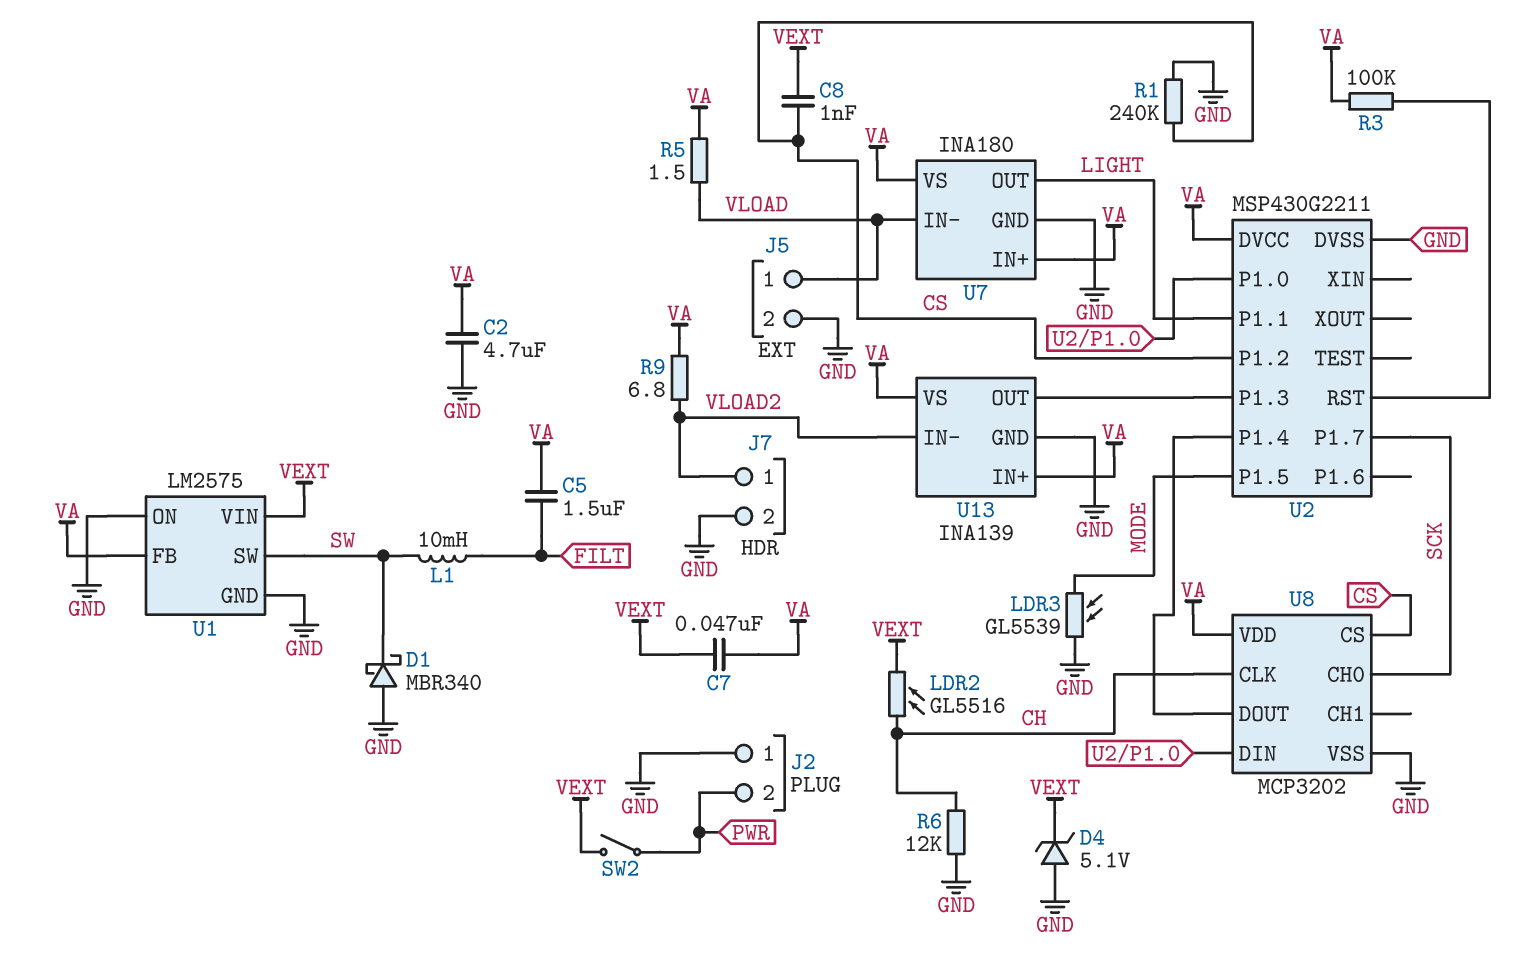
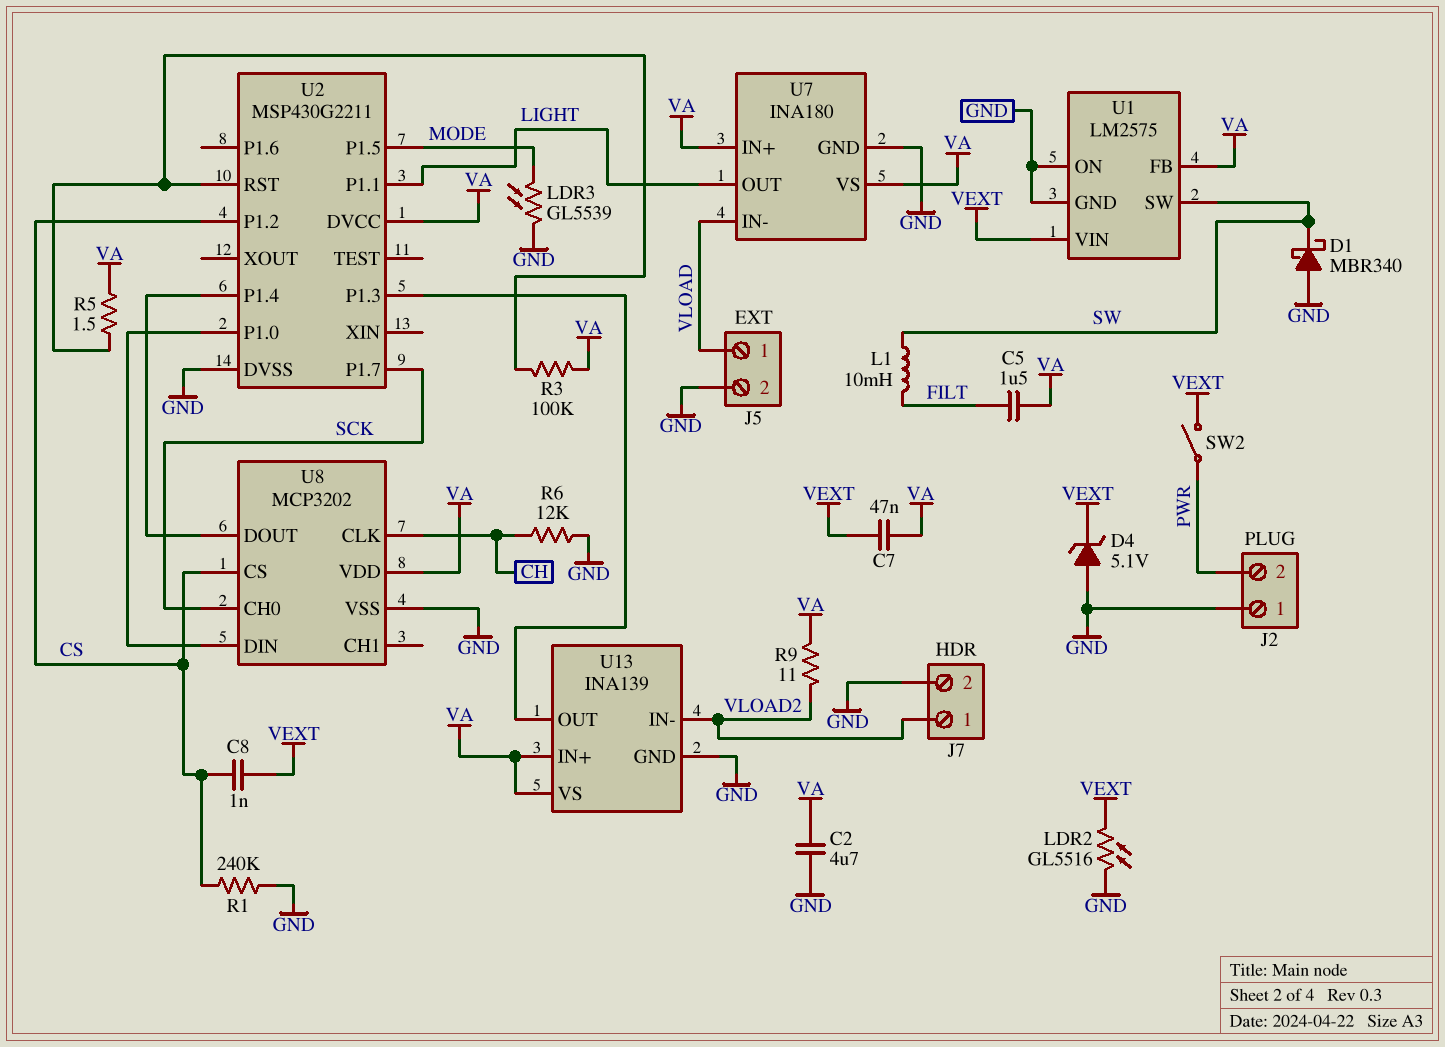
LDR2: GL5516 (CH, VEXT) -> GL5516 (GND, VEXT)
R5: 1.5 (VA, VLOAD) -> 1.5 (U2/RST, VA)
R9: 6.8 (VA, VLOAD2) -> 11 (VA, VLOAD2)

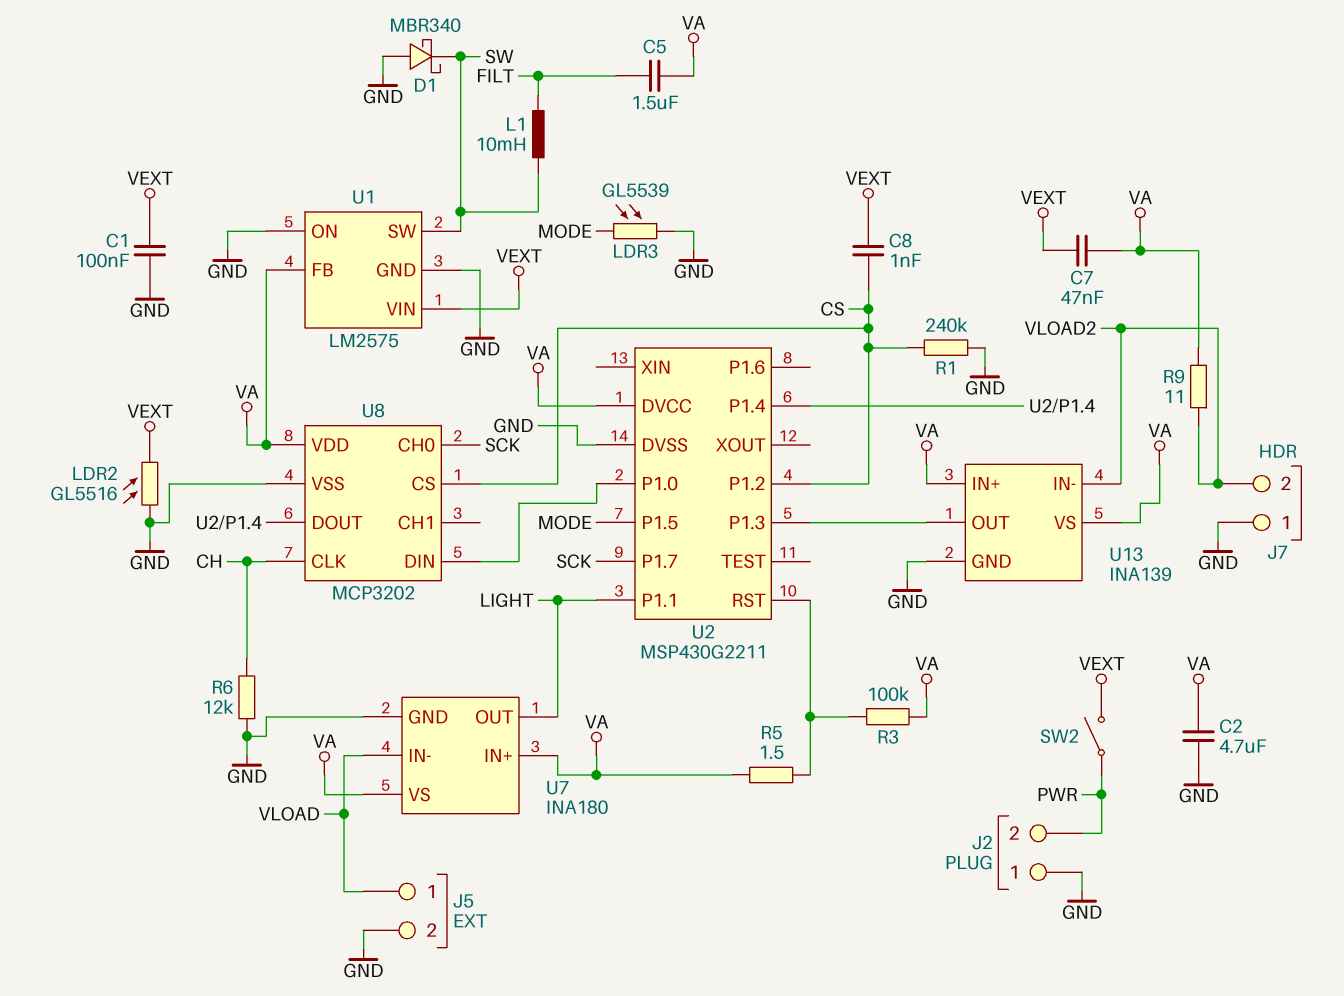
C1: none -> 100nF (GND, VEXT)
D4: zener 5.1V (A GND, K VEXT) -> none
J7 pin 1: VLOAD2 -> GND
J7 pin 2: GND -> VLOAD2

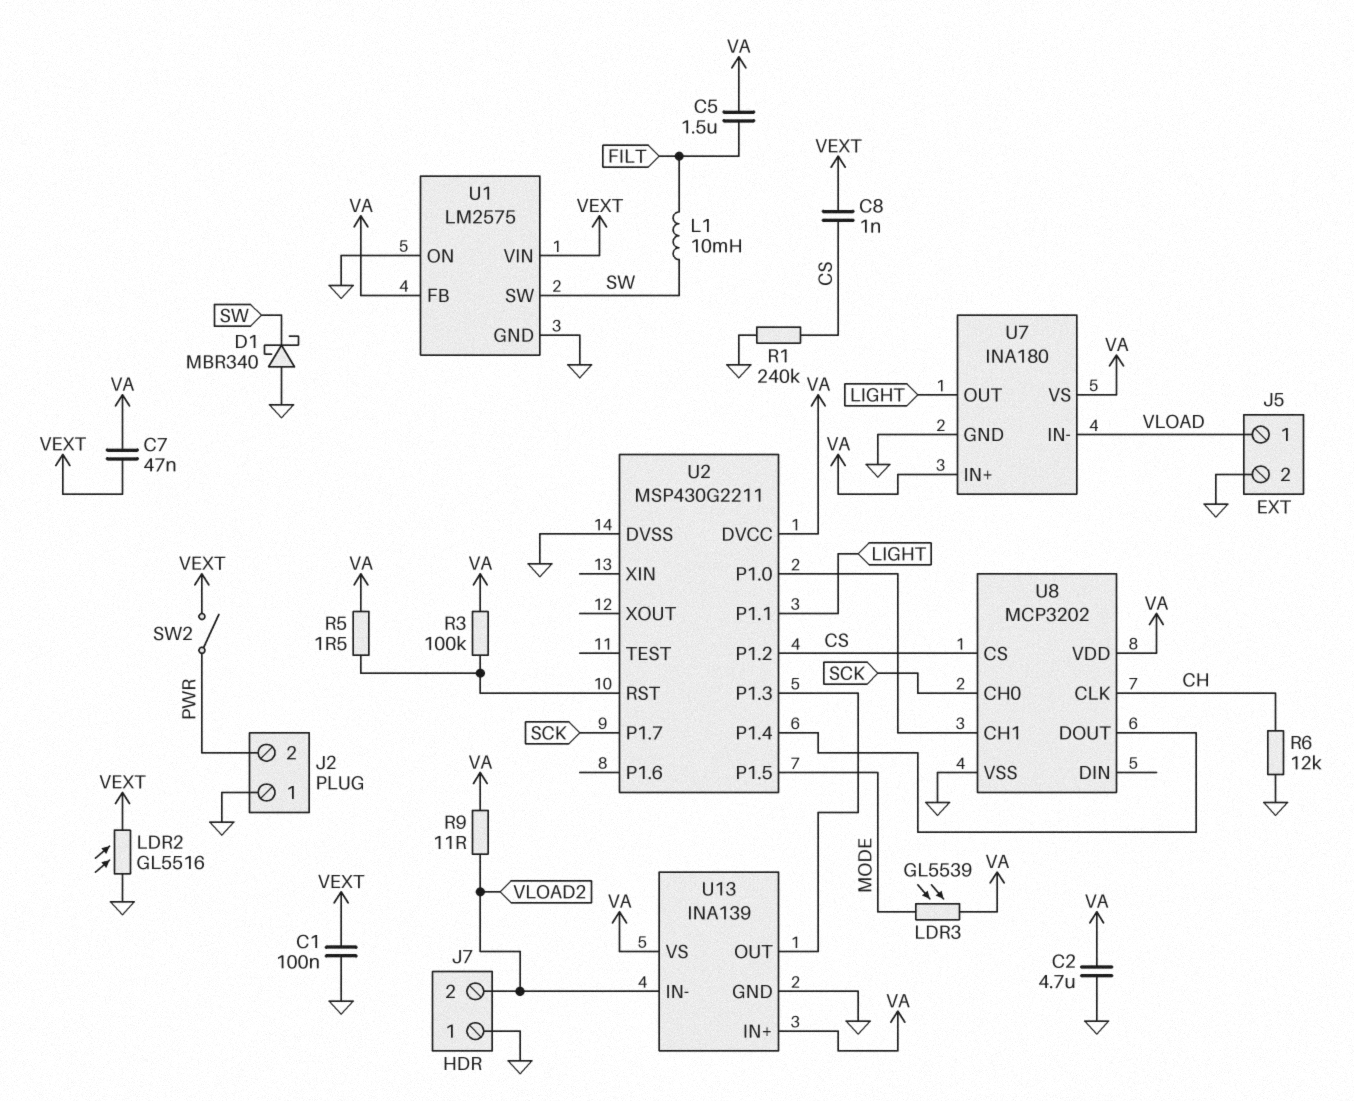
LDR3: GL5539 (GND, MODE) -> GL5539 (MODE, VA)
U8 pin CH1: none -> U2/P1.0
U8 pin DIN: U2/P1.0 -> none

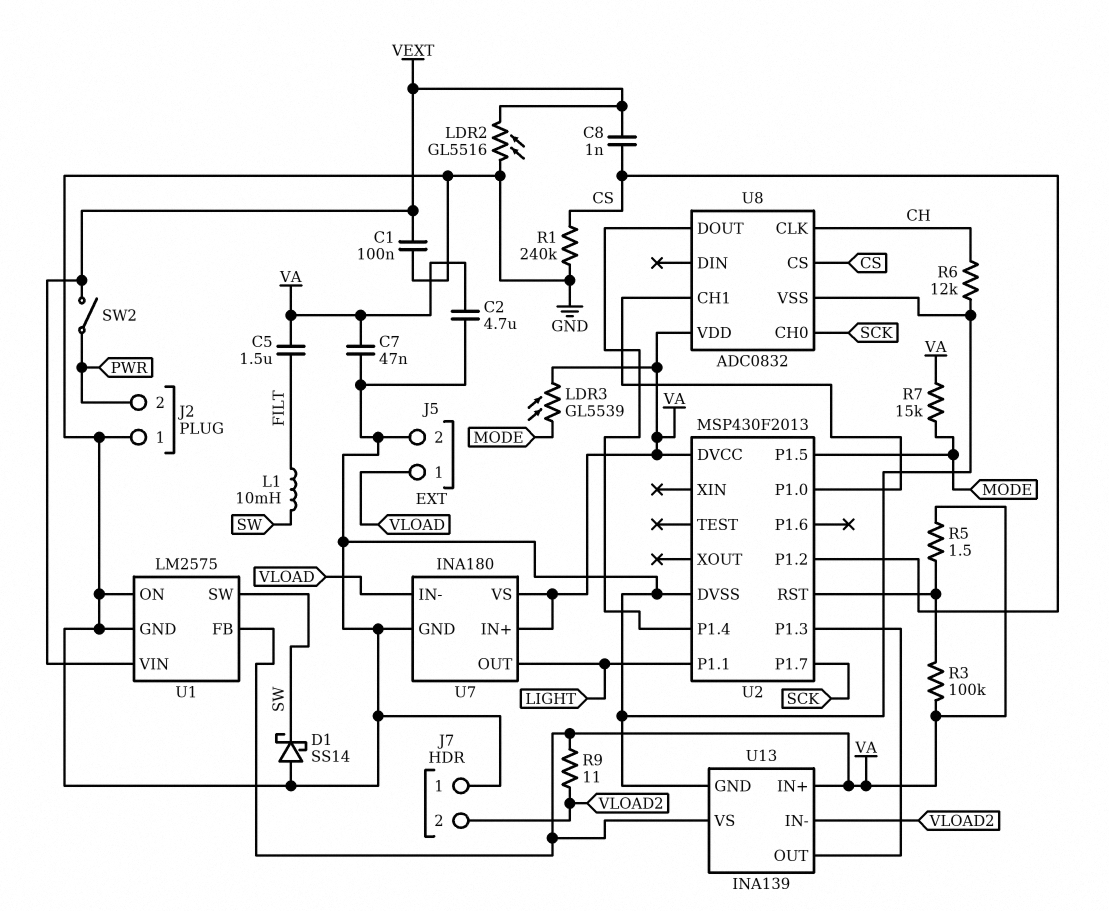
C7: 47nF (VA, VEXT) -> 47nF (GND, VA)
D1: schottky MBR340 (A GND, K SW) -> schottky SS14 (A GND, K SW)
R7: none -> 15k (MODE, VA)
U2: MSP430G2211 -> MSP430F2013
U8: MCP3202 -> ADC0832

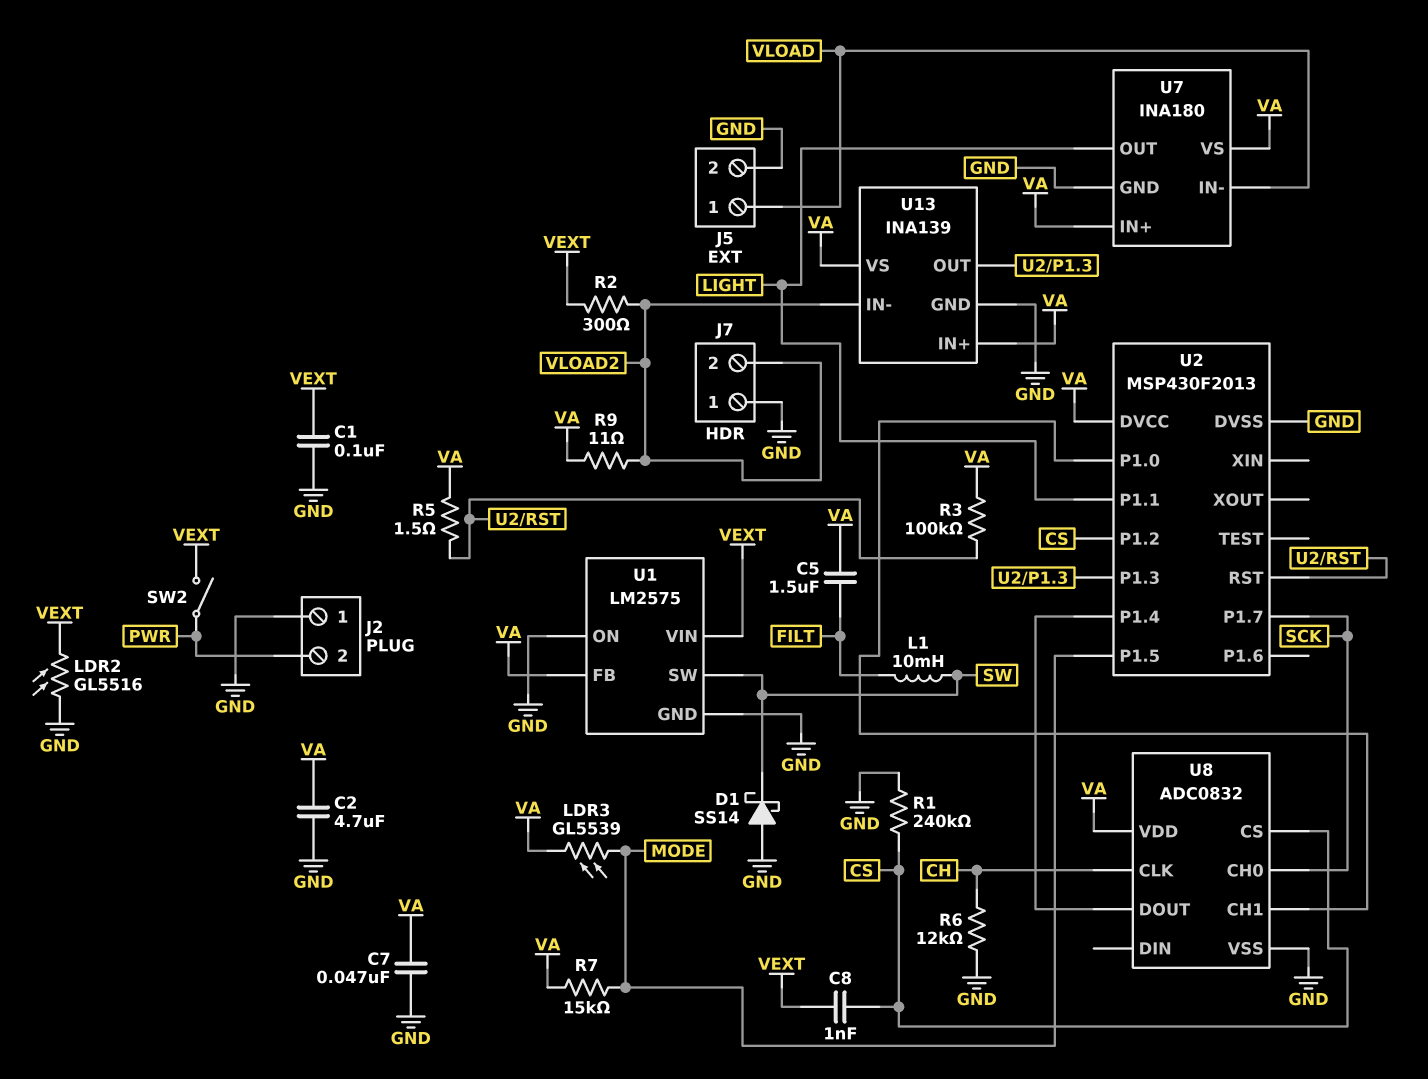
R2: none -> 300 (VEXT, VLOAD2)

